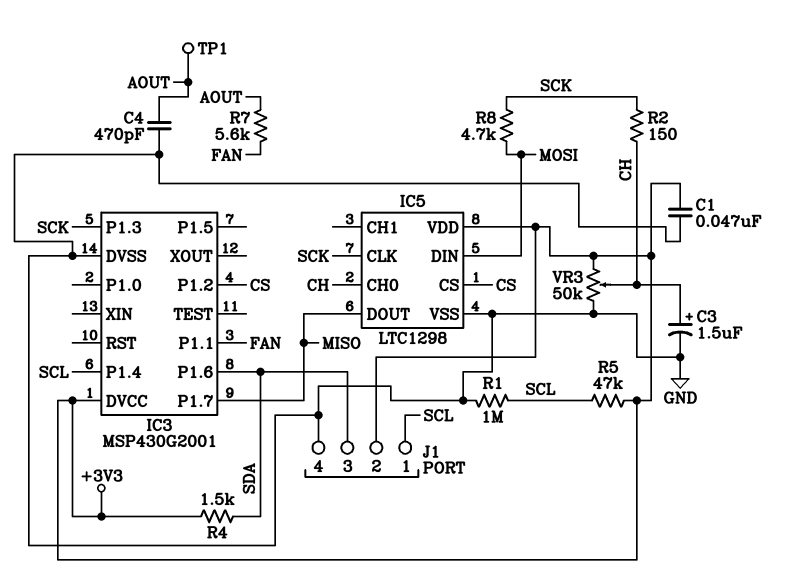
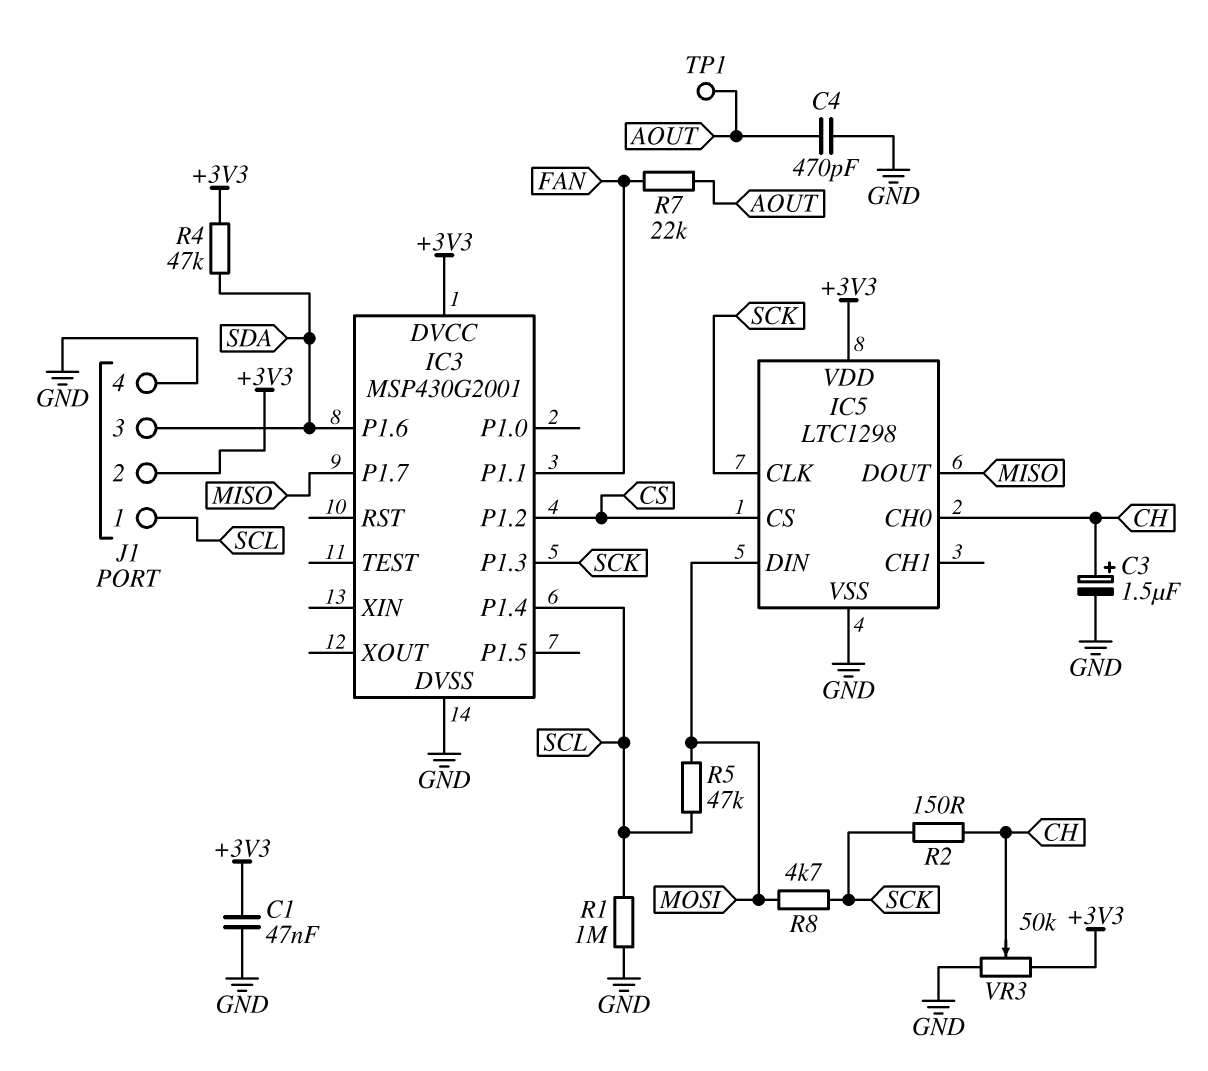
R4: 1.5k (+3V3, SDA) -> 47k (+3V3, SDA)
R5: 47k (+3V3, SCL) -> 47k (MOSI, SCL)
R7: 5.6k (AOUT, FAN) -> 22k (AOUT, FAN)

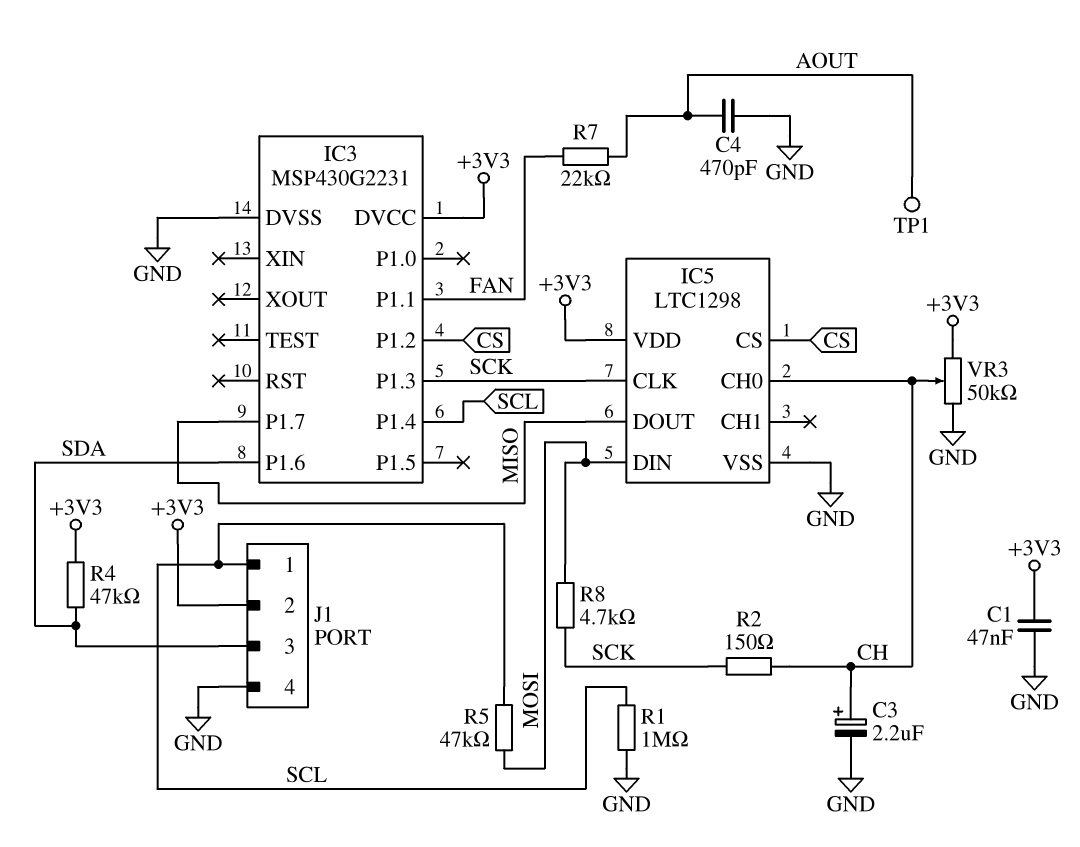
C3: 1.5uF (plus CH, minus GND) -> 2.2uF (plus CH, minus GND)
IC3: MSP430G2001 -> MSP430G2231

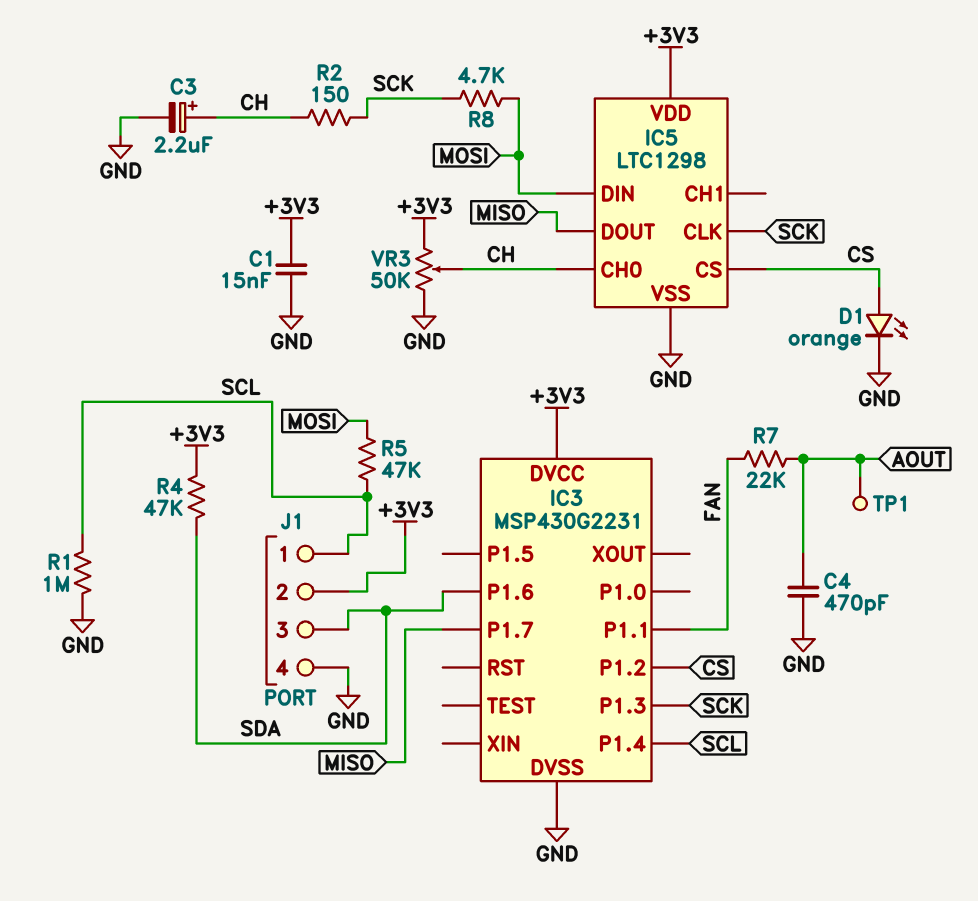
C1: 47nF (+3V3, GND) -> 15nF (+3V3, GND)
D1: none -> LED orange (A CS, K GND)

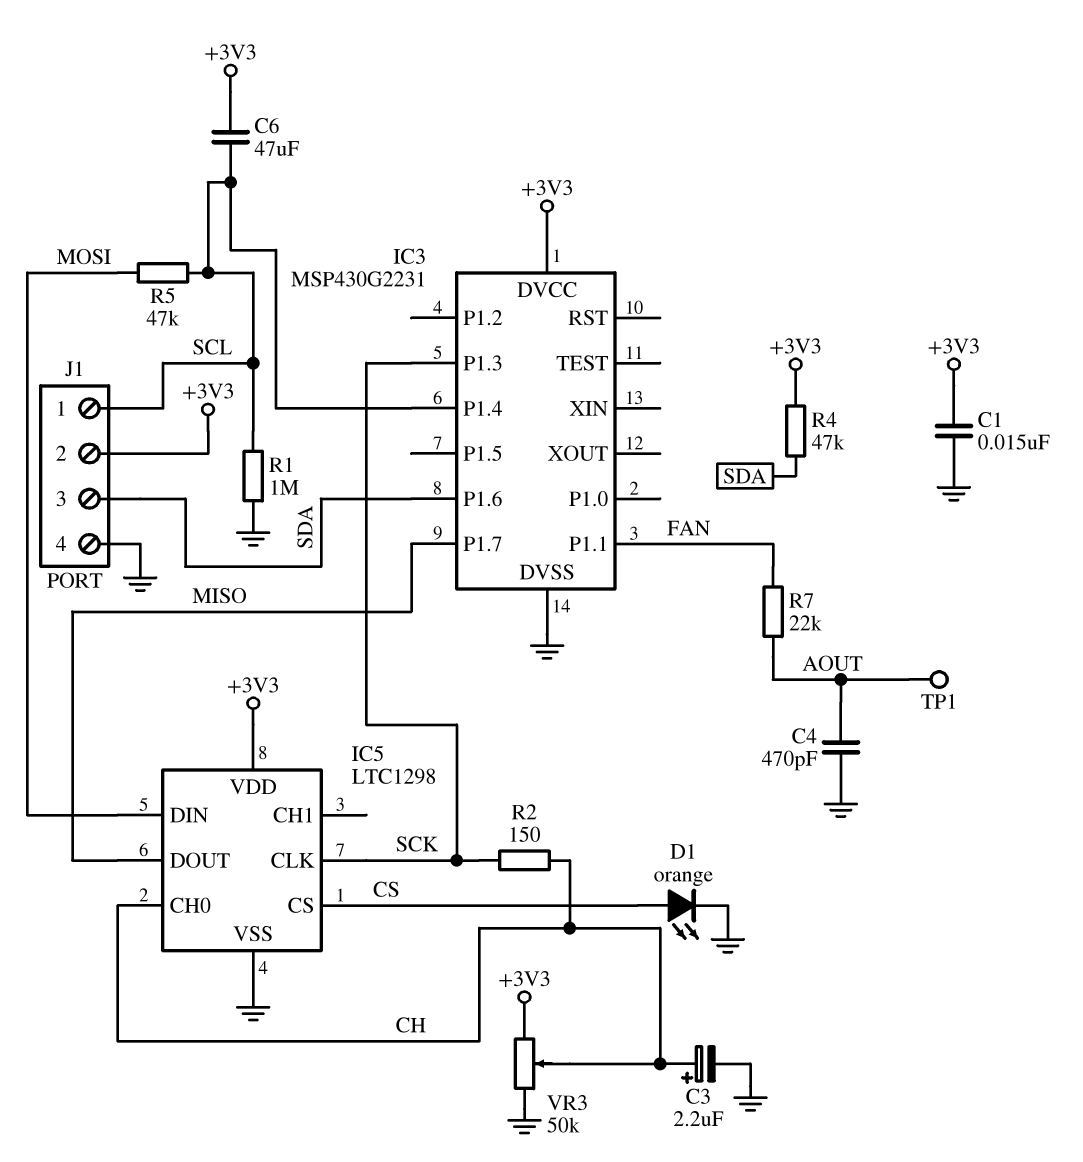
C6: none -> 47uF (+3V3, SCL)
IC3 pin P1.2: CS -> none
R8: 4.7k (MOSI, SCK) -> none

